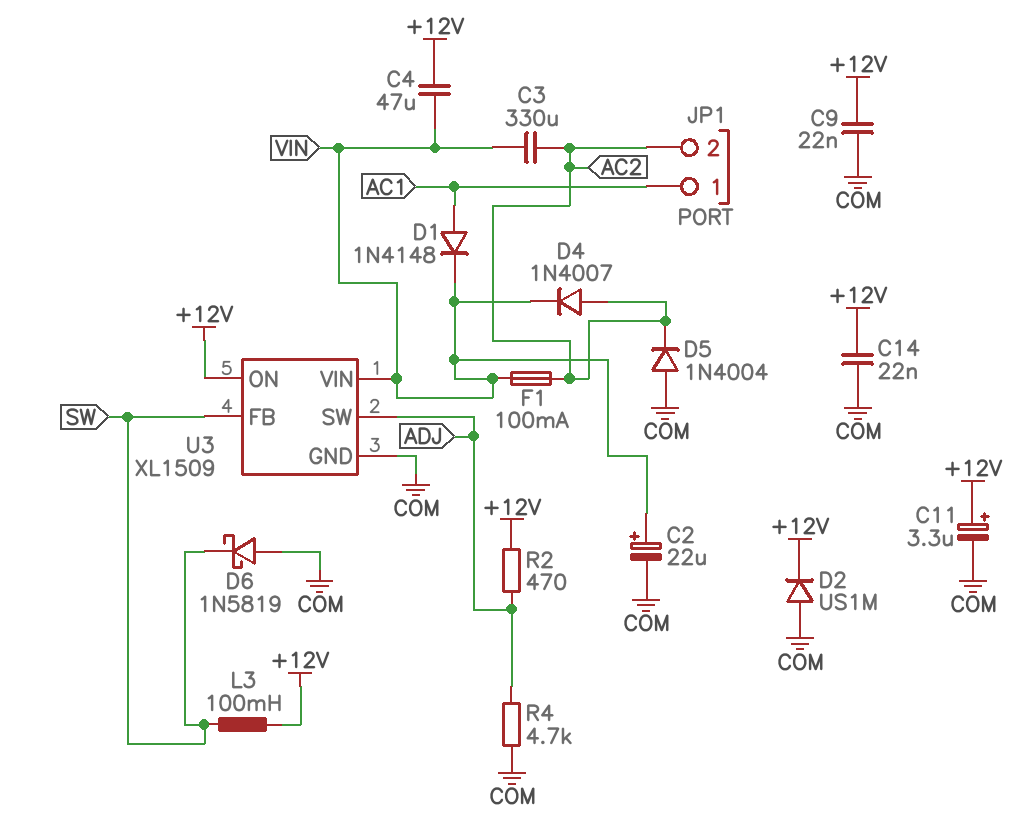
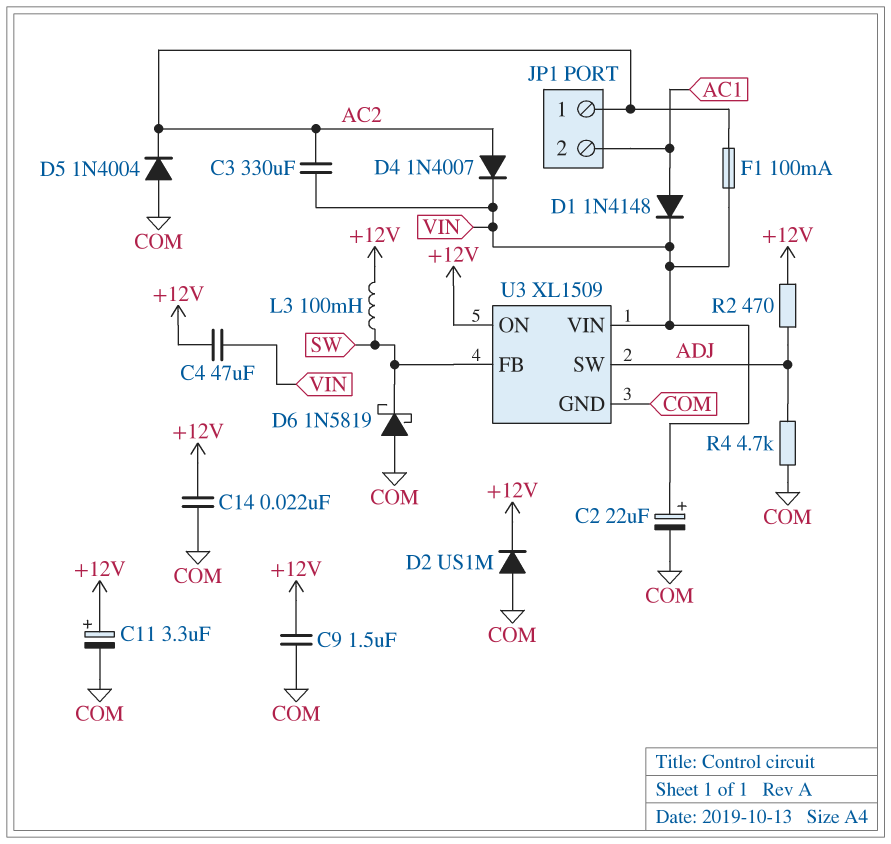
C9: 22nF (+12V, COM) -> 1.5uF (+12V, COM)
JP1 pin 1: AC1 -> AC2
JP1 pin 2: AC2 -> AC1

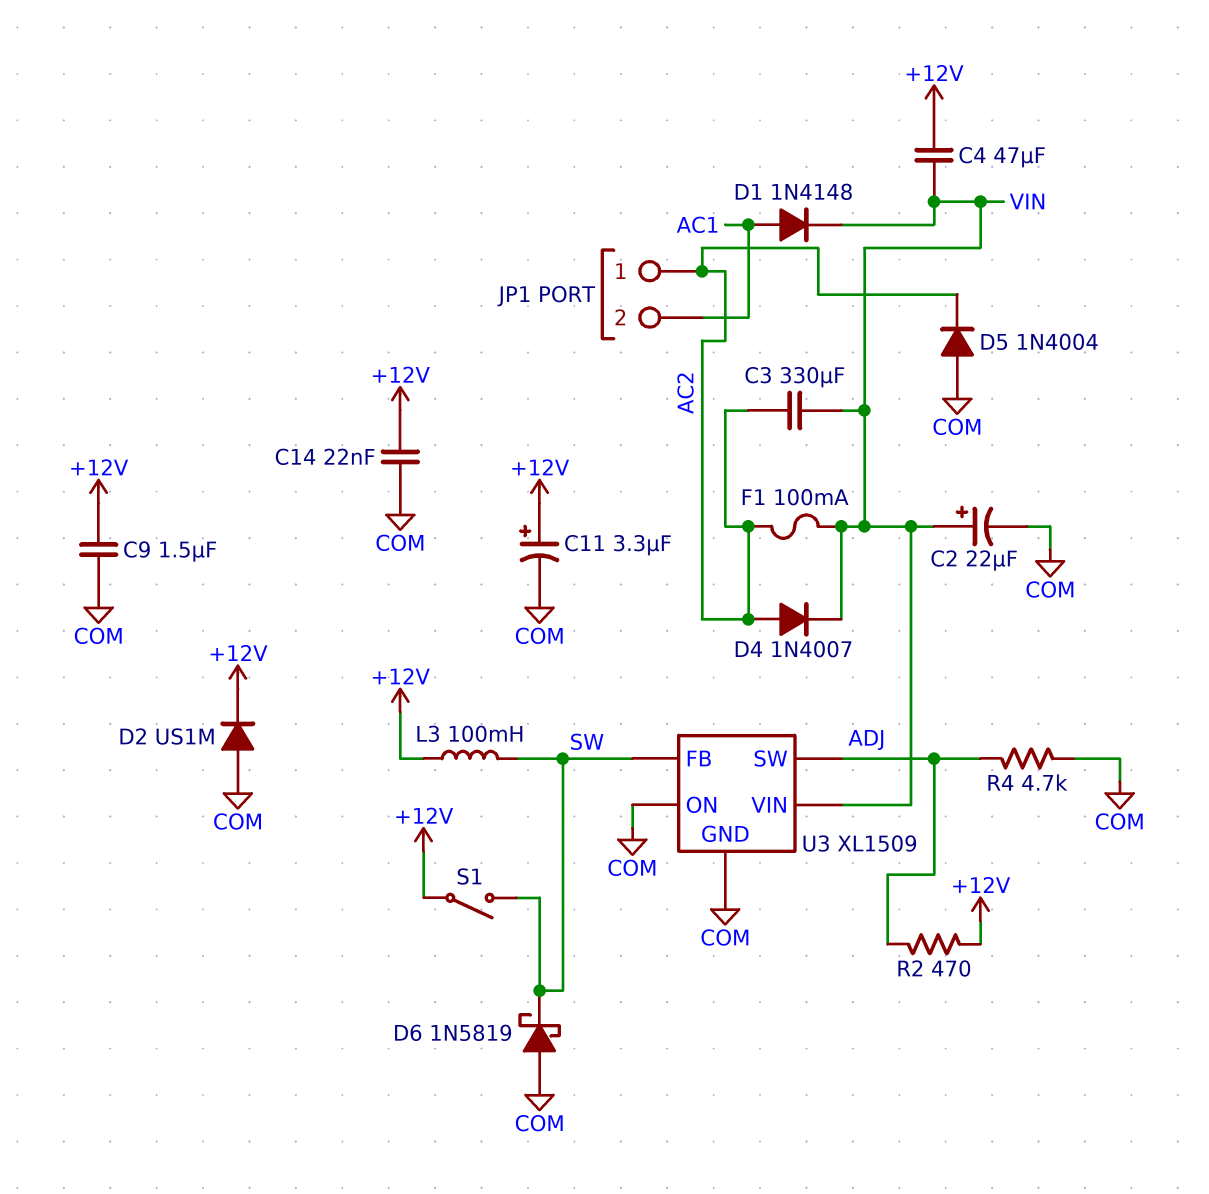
S1: none -> switch (+12V, SW)
U3 pin ON: +12V -> COM

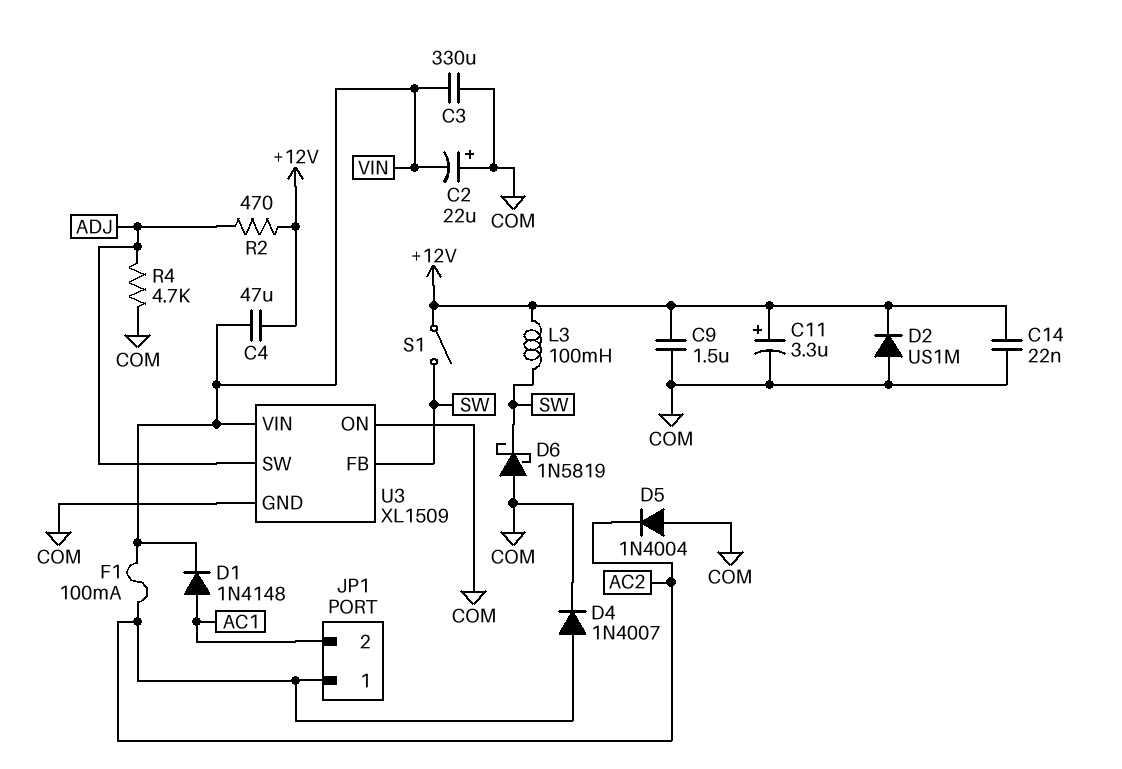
C2: 22uF (plus VIN, minus COM) -> 22uF (plus COM, minus VIN)
C3: 330uF (AC2, VIN) -> 330uF (COM, VIN)
D4: diode 1N4007 (A AC2, K VIN) -> diode 1N4007 (A AC2, K COM)

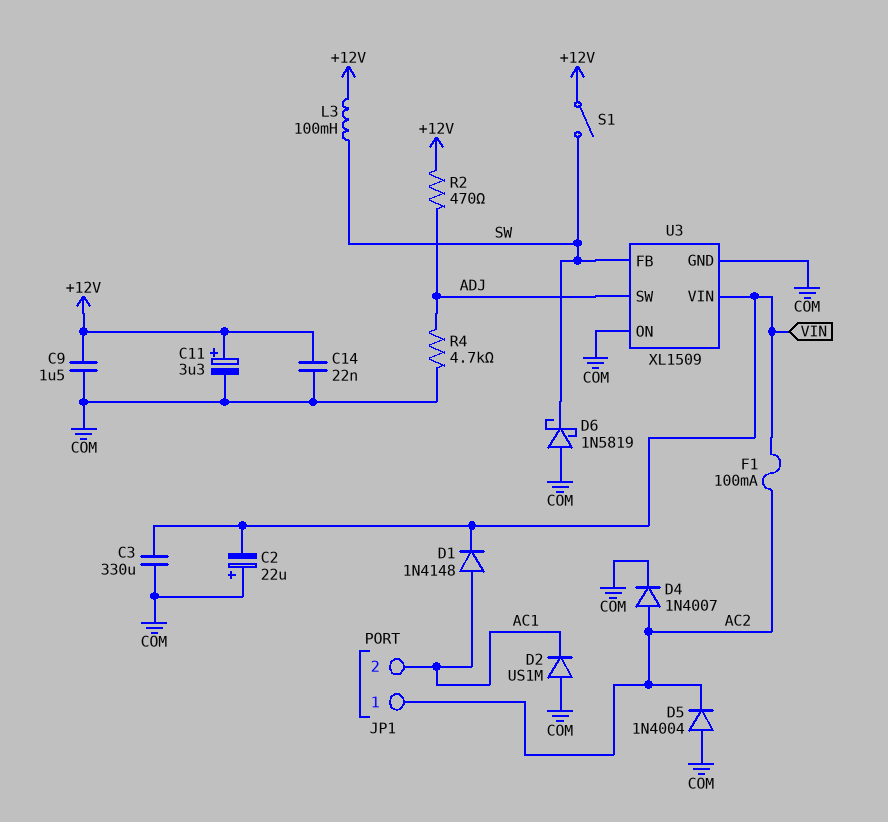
C4: 47uF (+12V, VIN) -> none
D2: diode US1M (A COM, K +12V) -> diode US1M (A COM, K AC1)

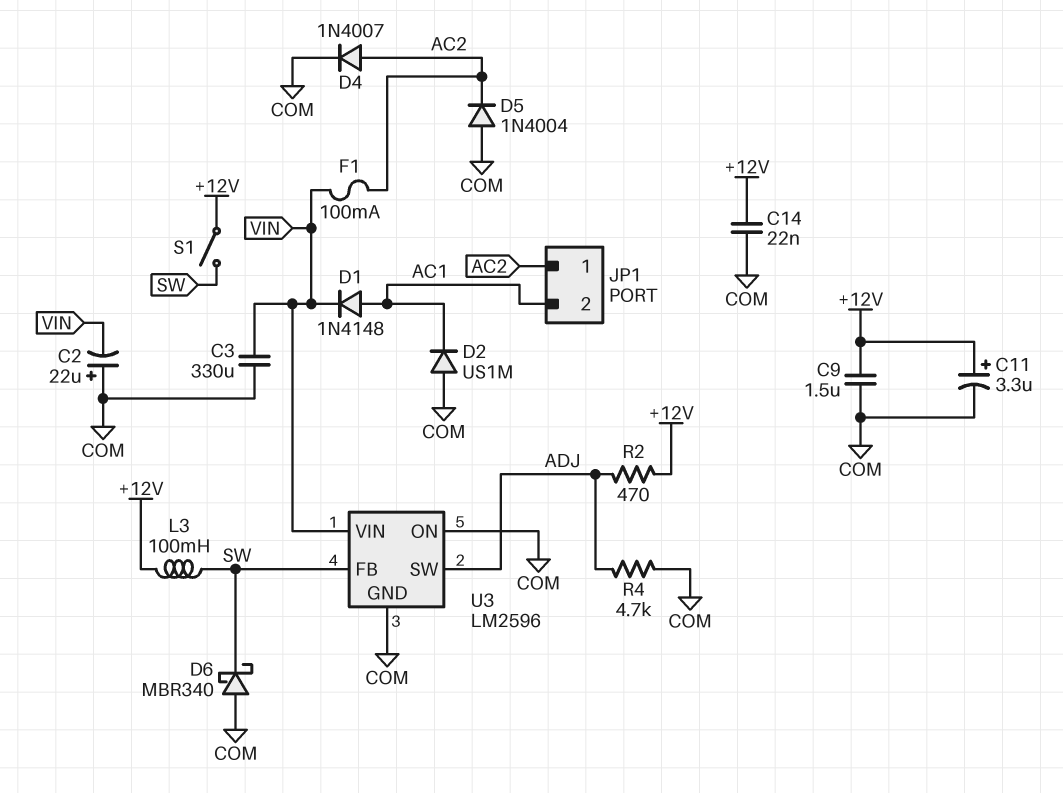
D6: schottky 1N5819 (A COM, K SW) -> schottky MBR340 (A COM, K SW)
U3: XL1509 -> LM2596

